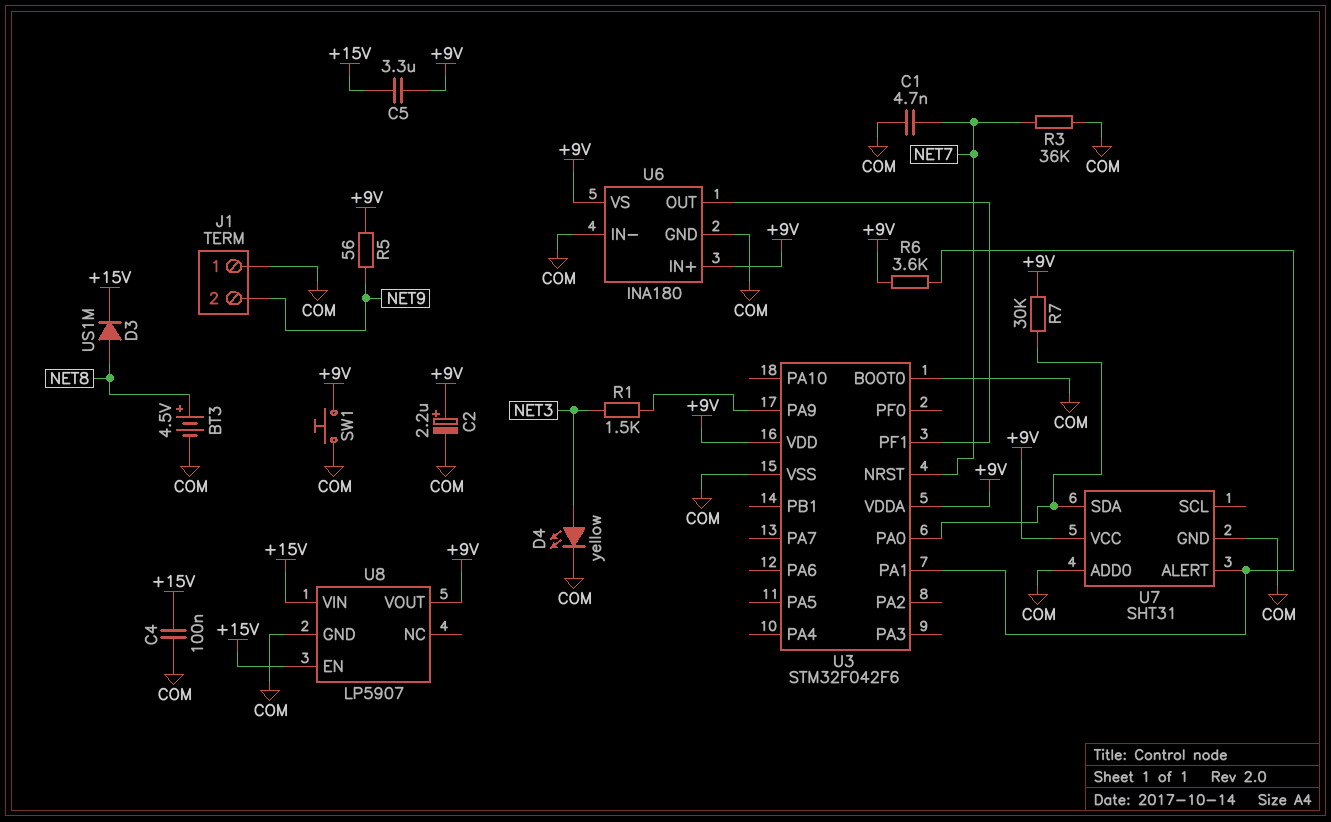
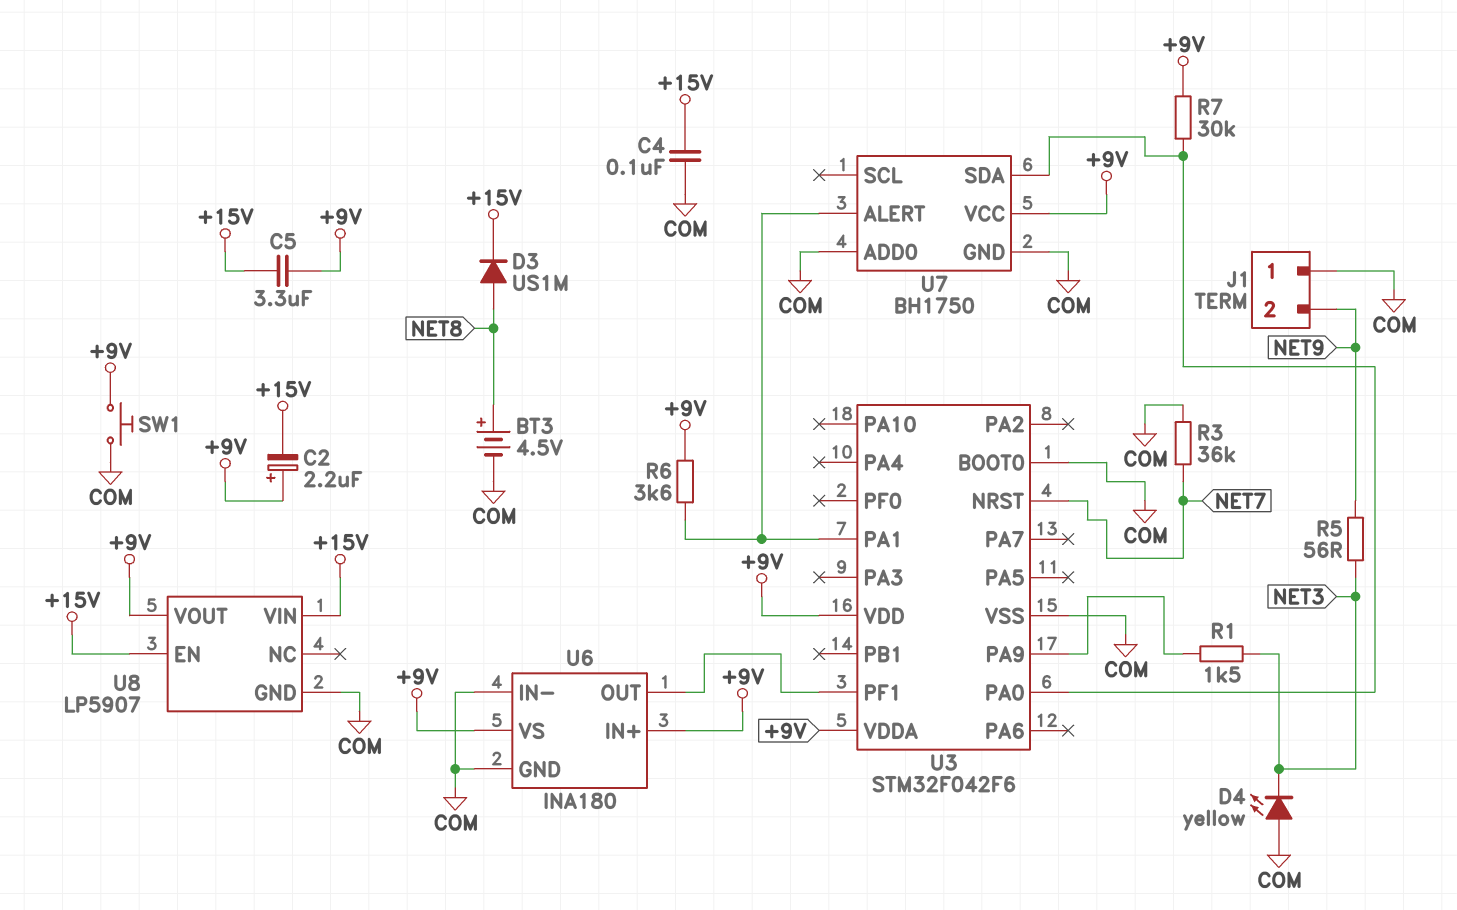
C1: 4.7nF (COM, NET7) -> none
C2: 2.2uF (plus +9V, minus COM) -> 2.2uF (plus +9V, minus +15V)
D4: LED yellow (A NET3, K COM) -> LED yellow (A COM, K NET3)
R5: 56 (+9V, NET9) -> 56 (NET3, NET9)
U7: SHT31 -> BH1750

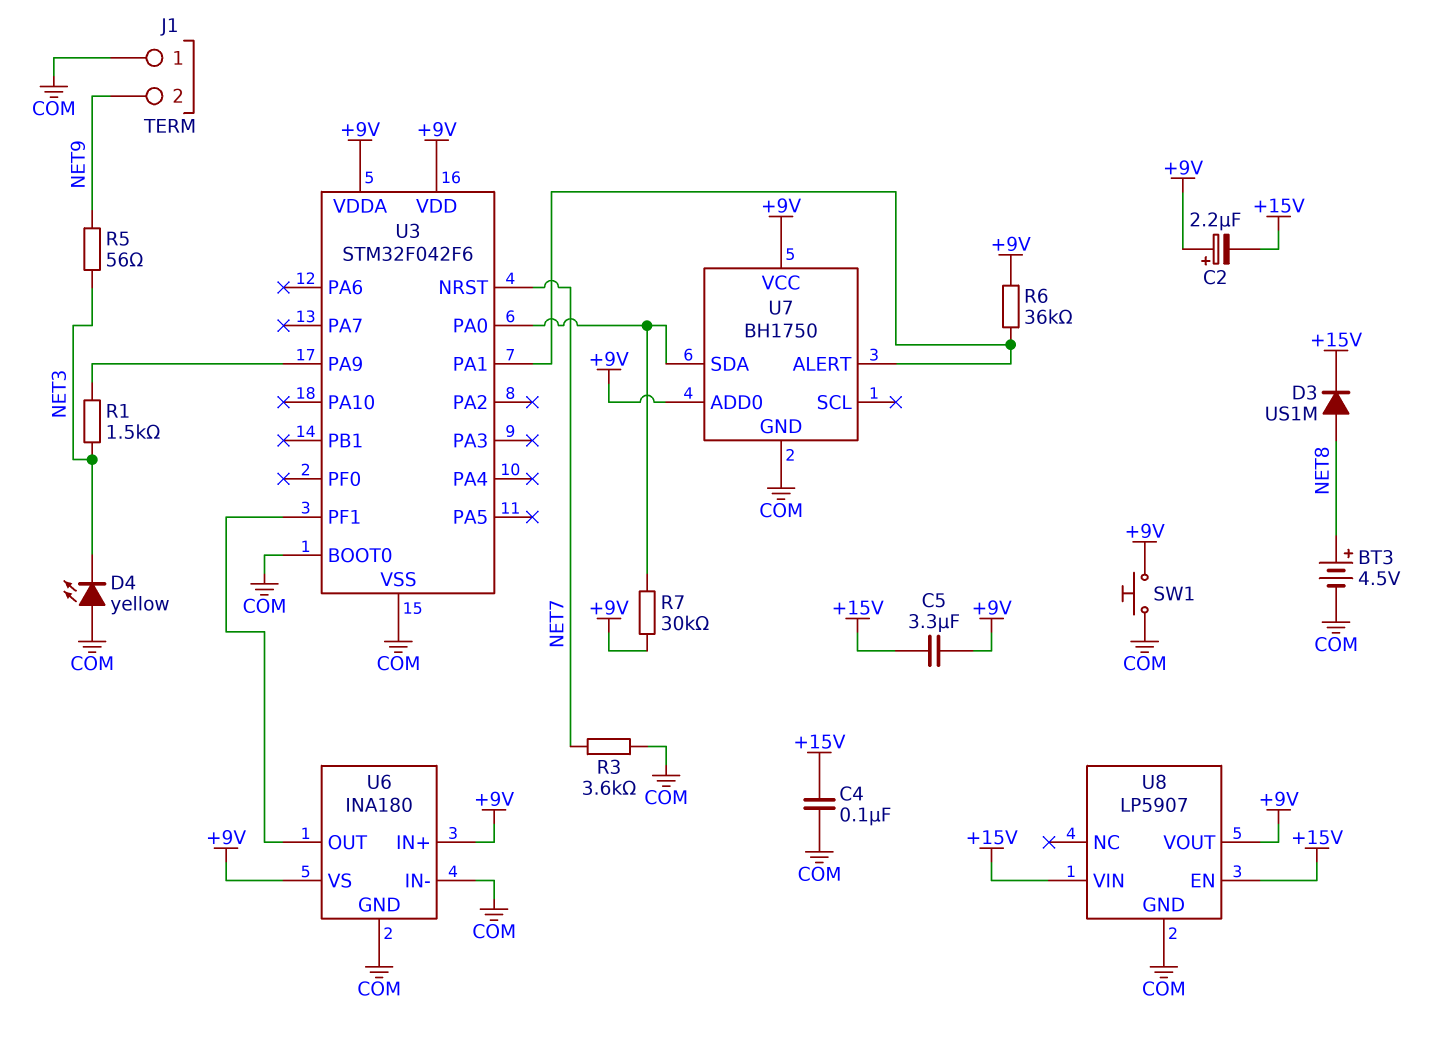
R3: 36k (COM, NET7) -> 3.6k (COM, NET7)
R6: 3.6k (+9V, U3/PA1) -> 36k (+9V, U3/PA1)
U7 pin ADD0: COM -> +9V

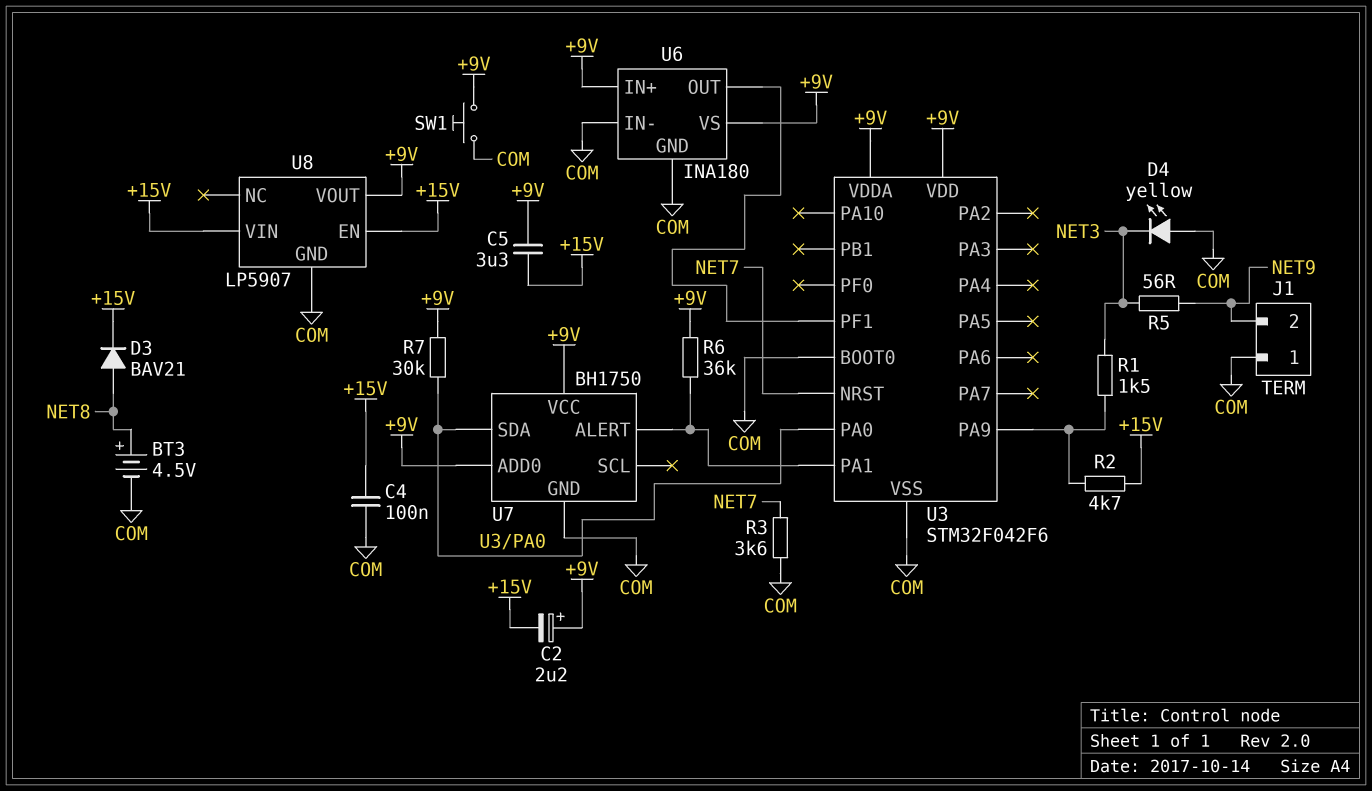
D3: diode US1M (A NET8, K +15V) -> diode BAV21 (A NET8, K +15V)
R2: none -> 4.7k (+15V, U3/PA9)

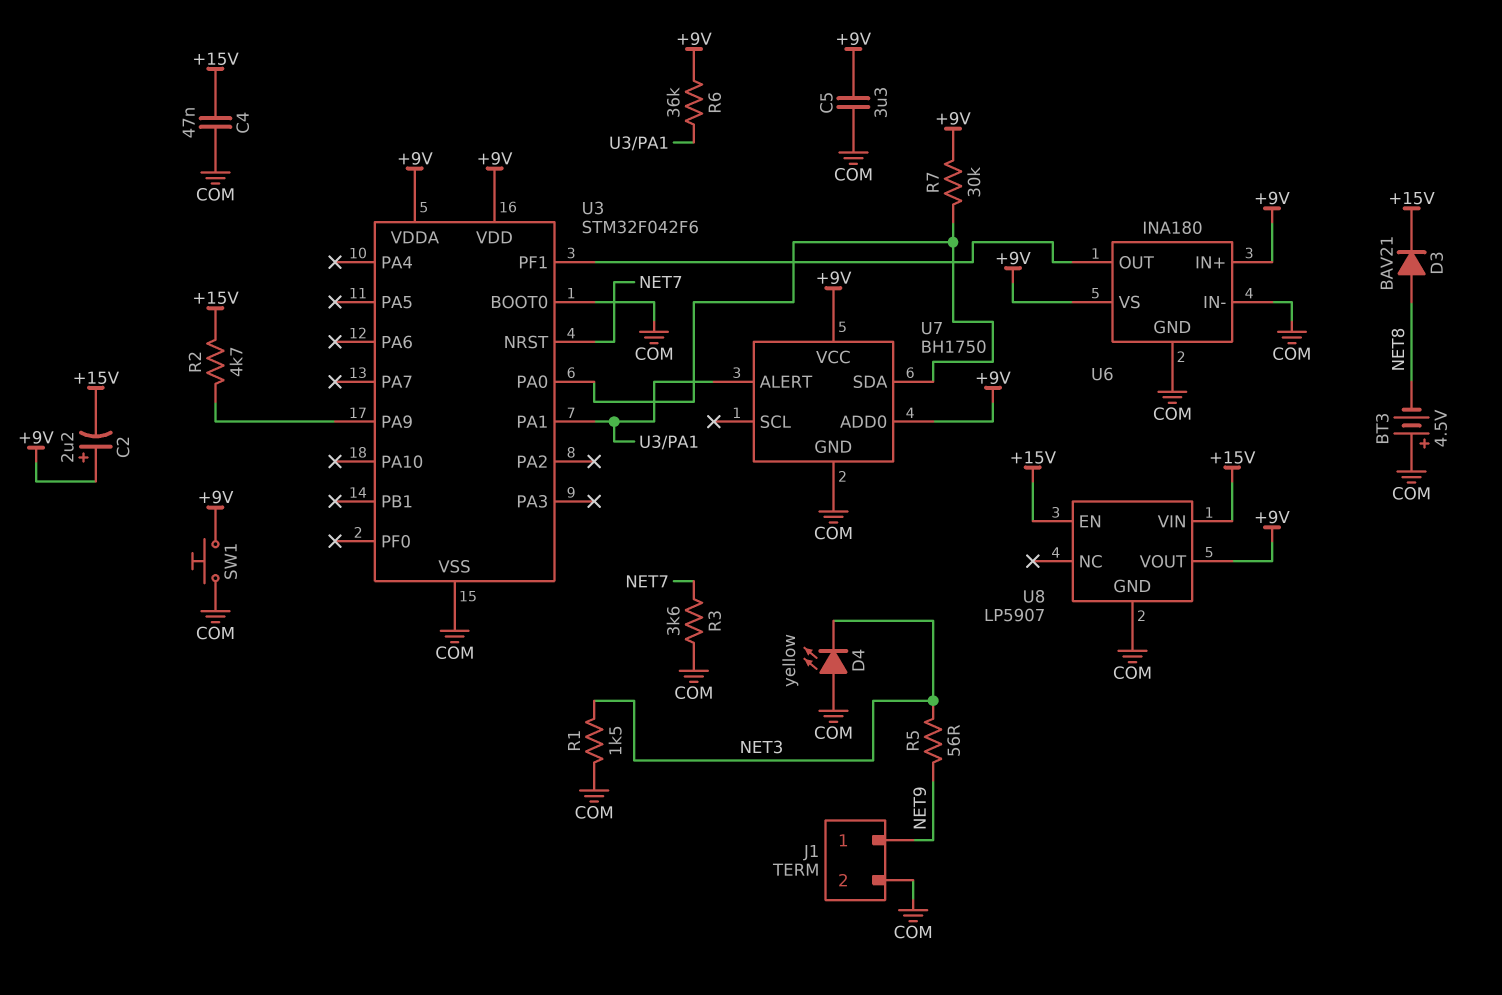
BT3: 4.5V (plus NET8, minus COM) -> 4.5V (plus COM, minus NET8)
C4: 100nF (+15V, COM) -> 47nF (+15V, COM)
C5: 3.3uF (+9V, +15V) -> 3.3uF (+9V, COM)
J1 pin 1: COM -> NET9
J1 pin 2: NET9 -> COM
R1: 1.5k (NET3, U3/PA9) -> 1.5k (COM, NET3)

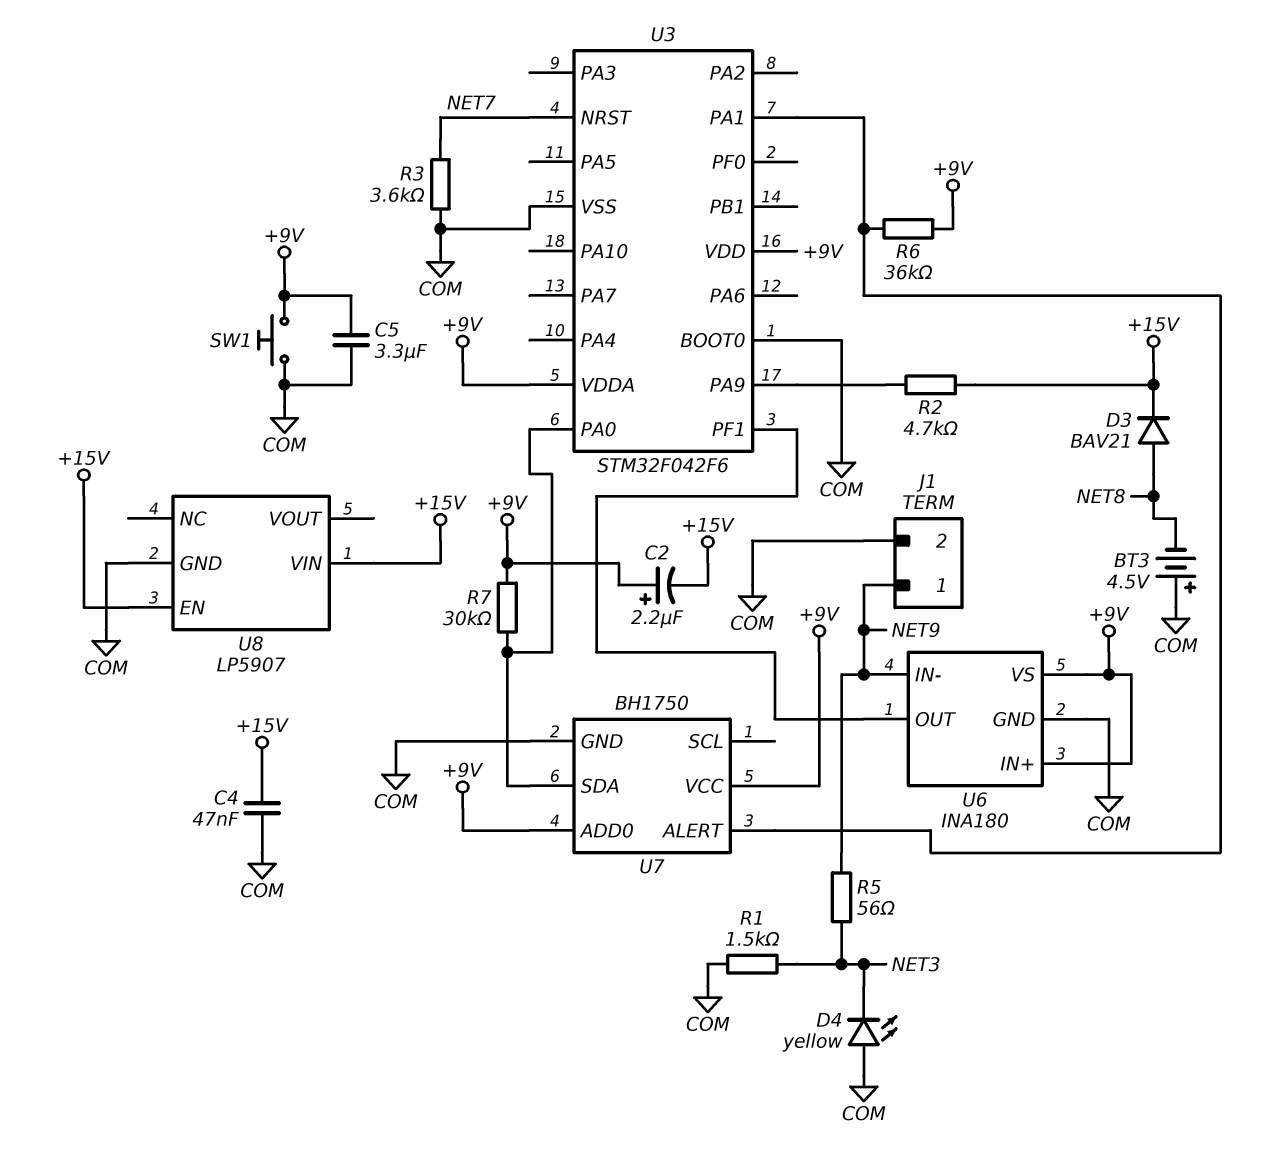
U6 pin IN-: COM -> NET9
U8 pin VOUT: +9V -> none

